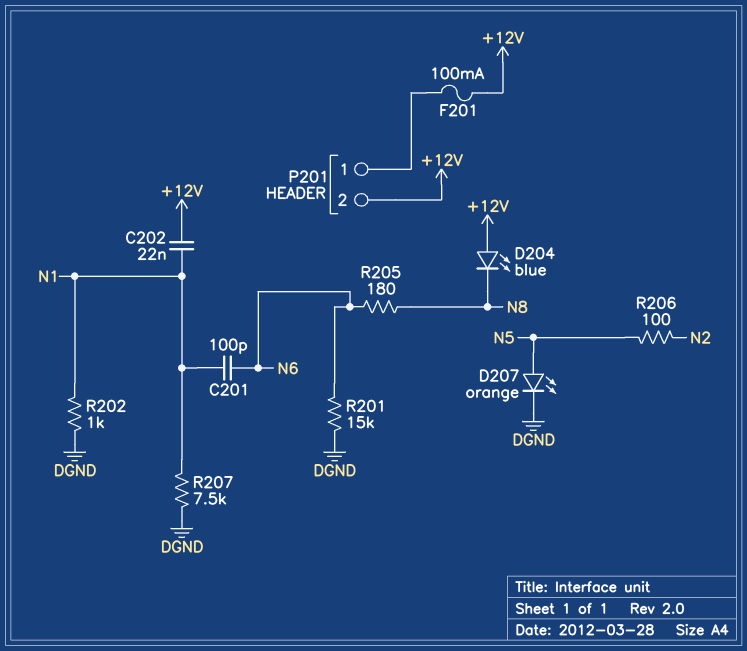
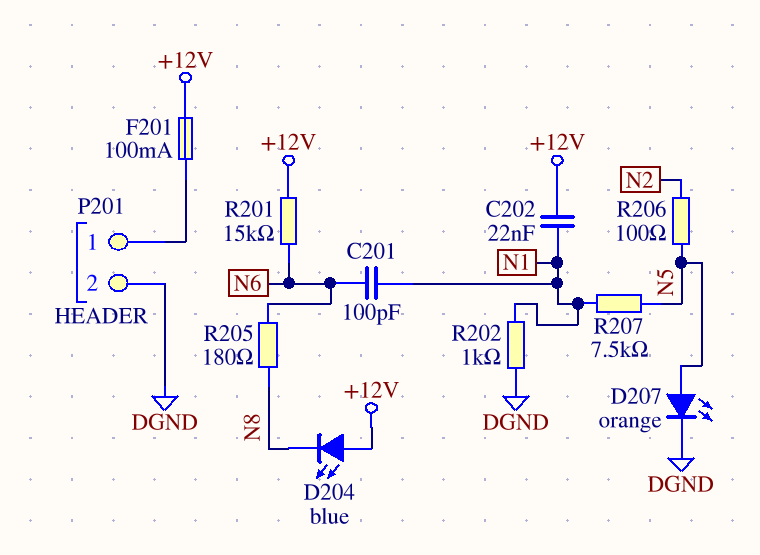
P201 pin 2: +12V -> DGND
R201: 15k (DGND, N6) -> 15k (+12V, N6)
R207: 7.5k (DGND, N1) -> 7.5k (N1, N5)

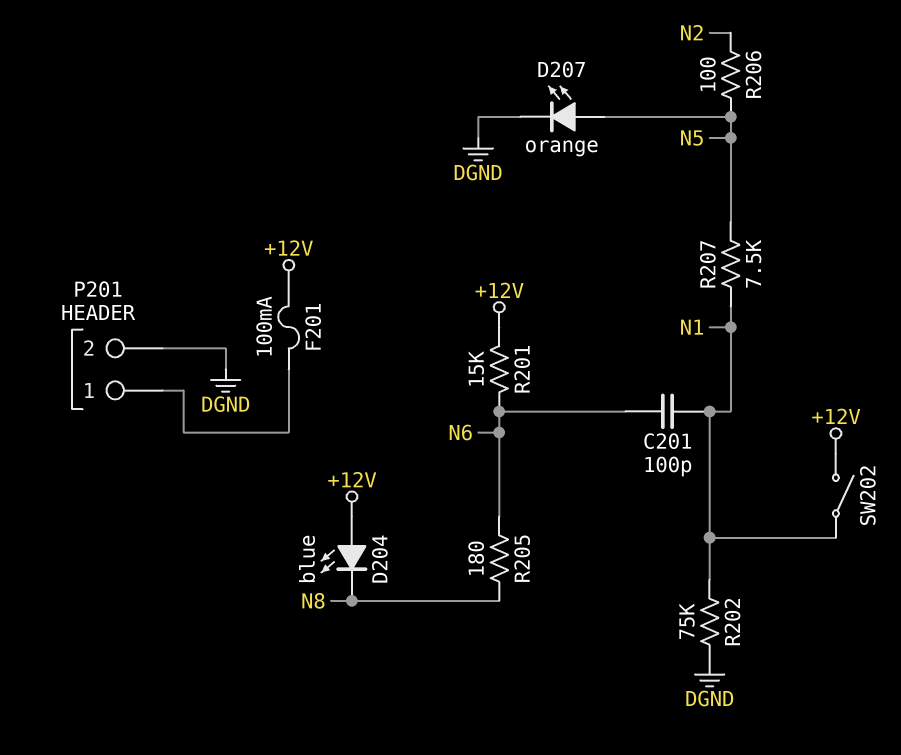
C202: 22nF (+12V, N1) -> none
R202: 1k (DGND, N1) -> 75k (DGND, N1)
SW202: none -> switch (+12V, N1)

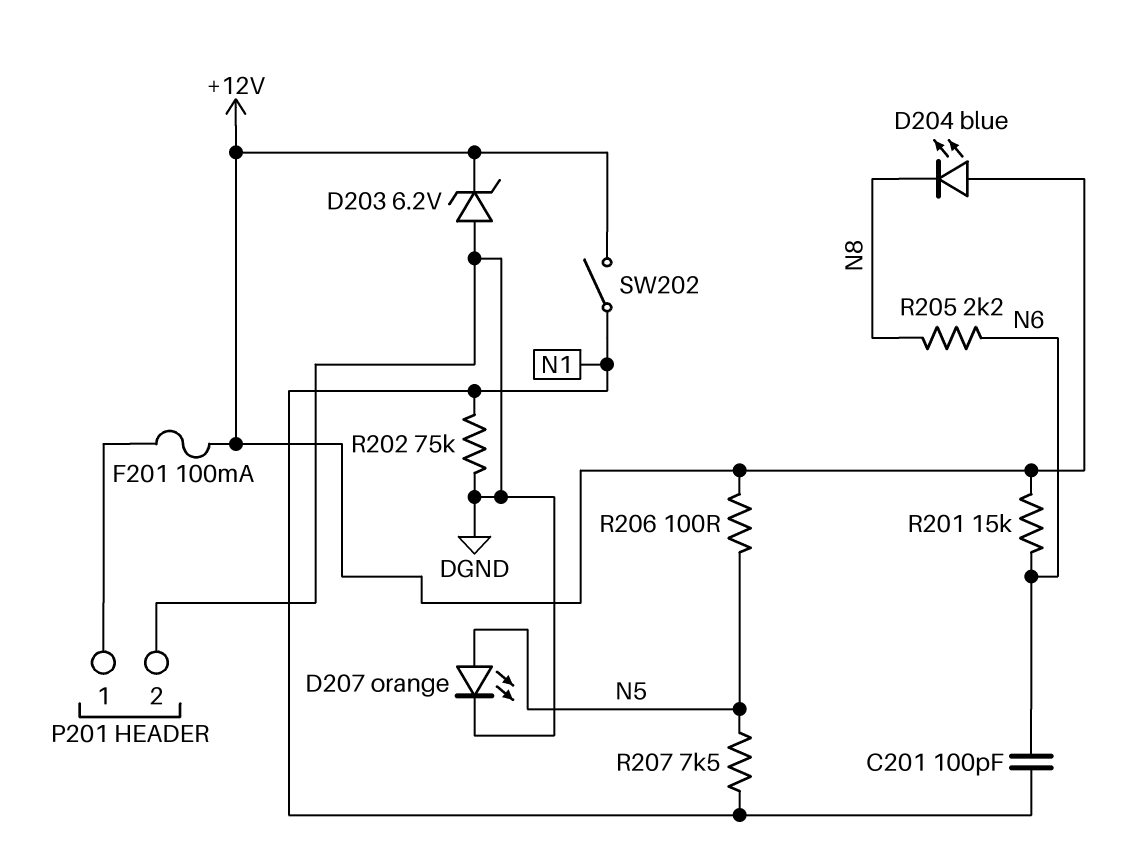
D203: none -> zener 6.2V (A DGND, K +12V)
R205: 180 (N6, N8) -> 2.2k (N6, N8)
R206: 100 (N2, N5) -> 100 (+12V, N5)

